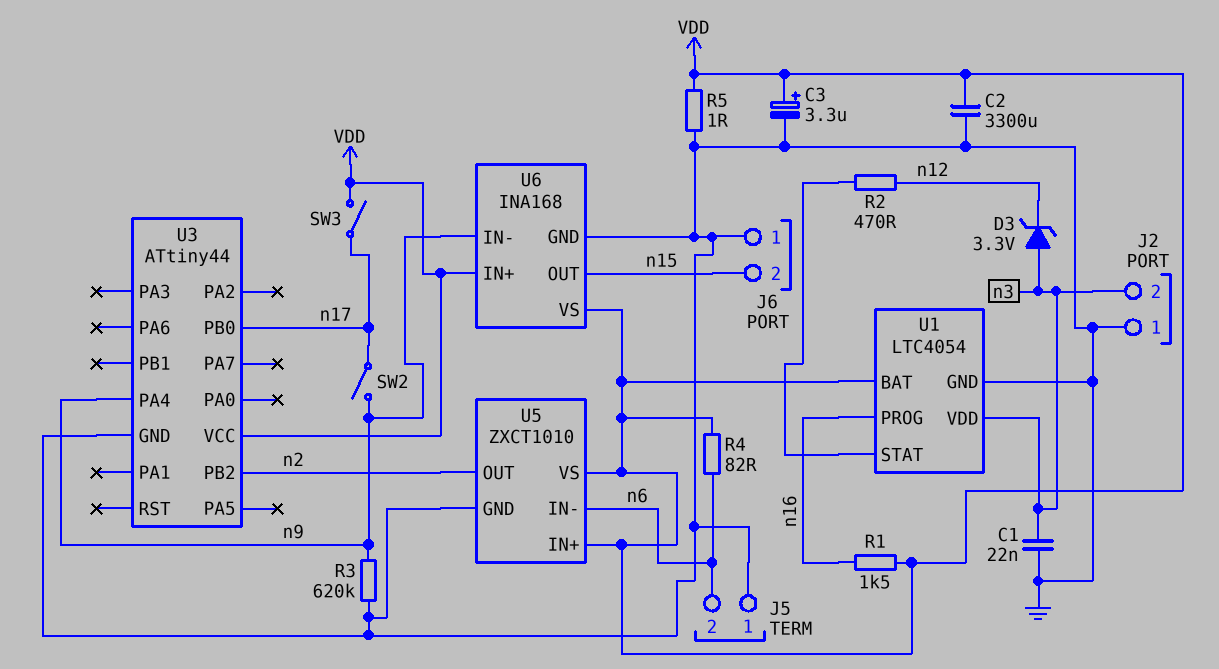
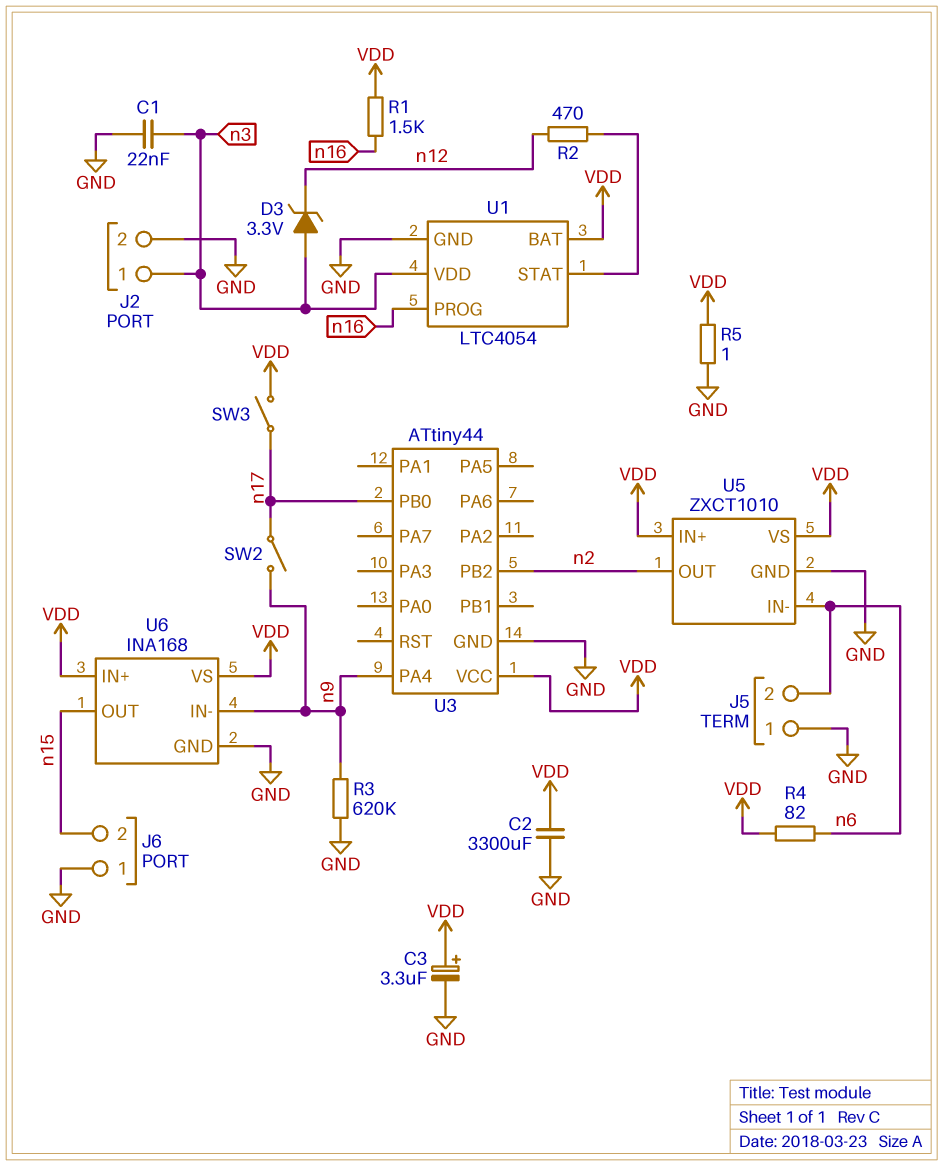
J2 pin 1: GND -> n3
J2 pin 2: n3 -> GND

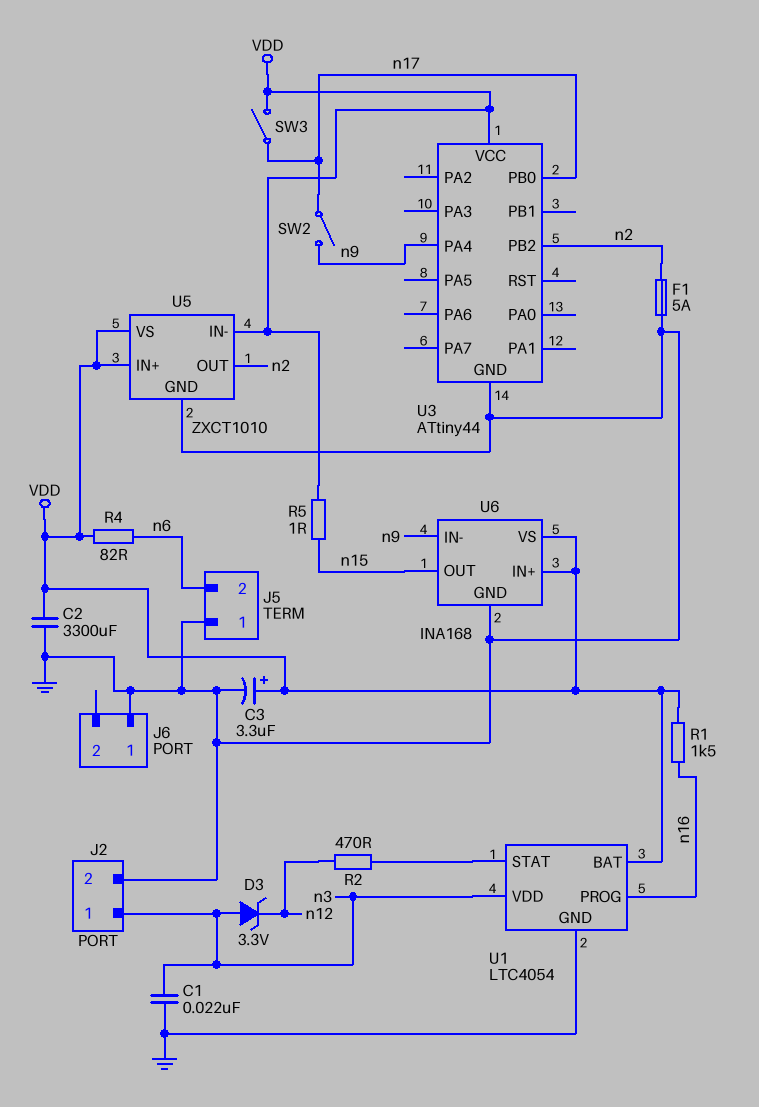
F1: none -> 5A (GND, n2)
J6 pin 2: n15 -> none
R3: 620k (GND, n9) -> none
R5: 1 (GND, VDD) -> 1 (VDD, n15)
U5 pin IN-: n6 -> VDD

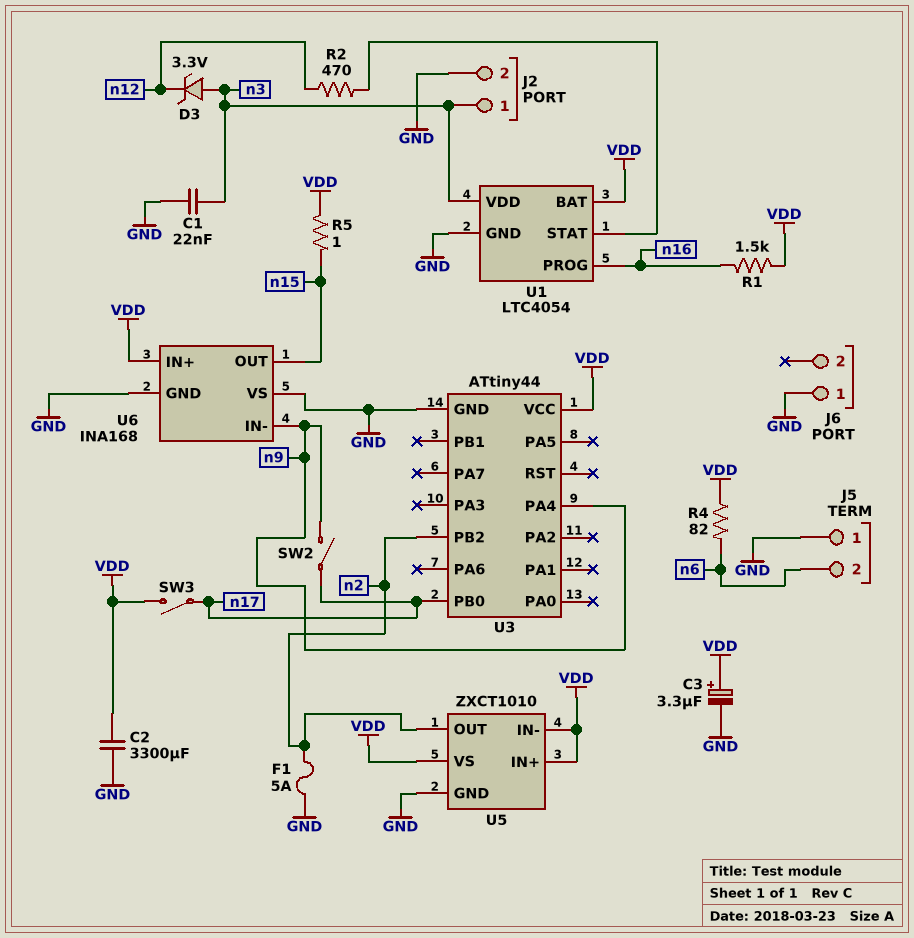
U6 pin VS: VDD -> GND

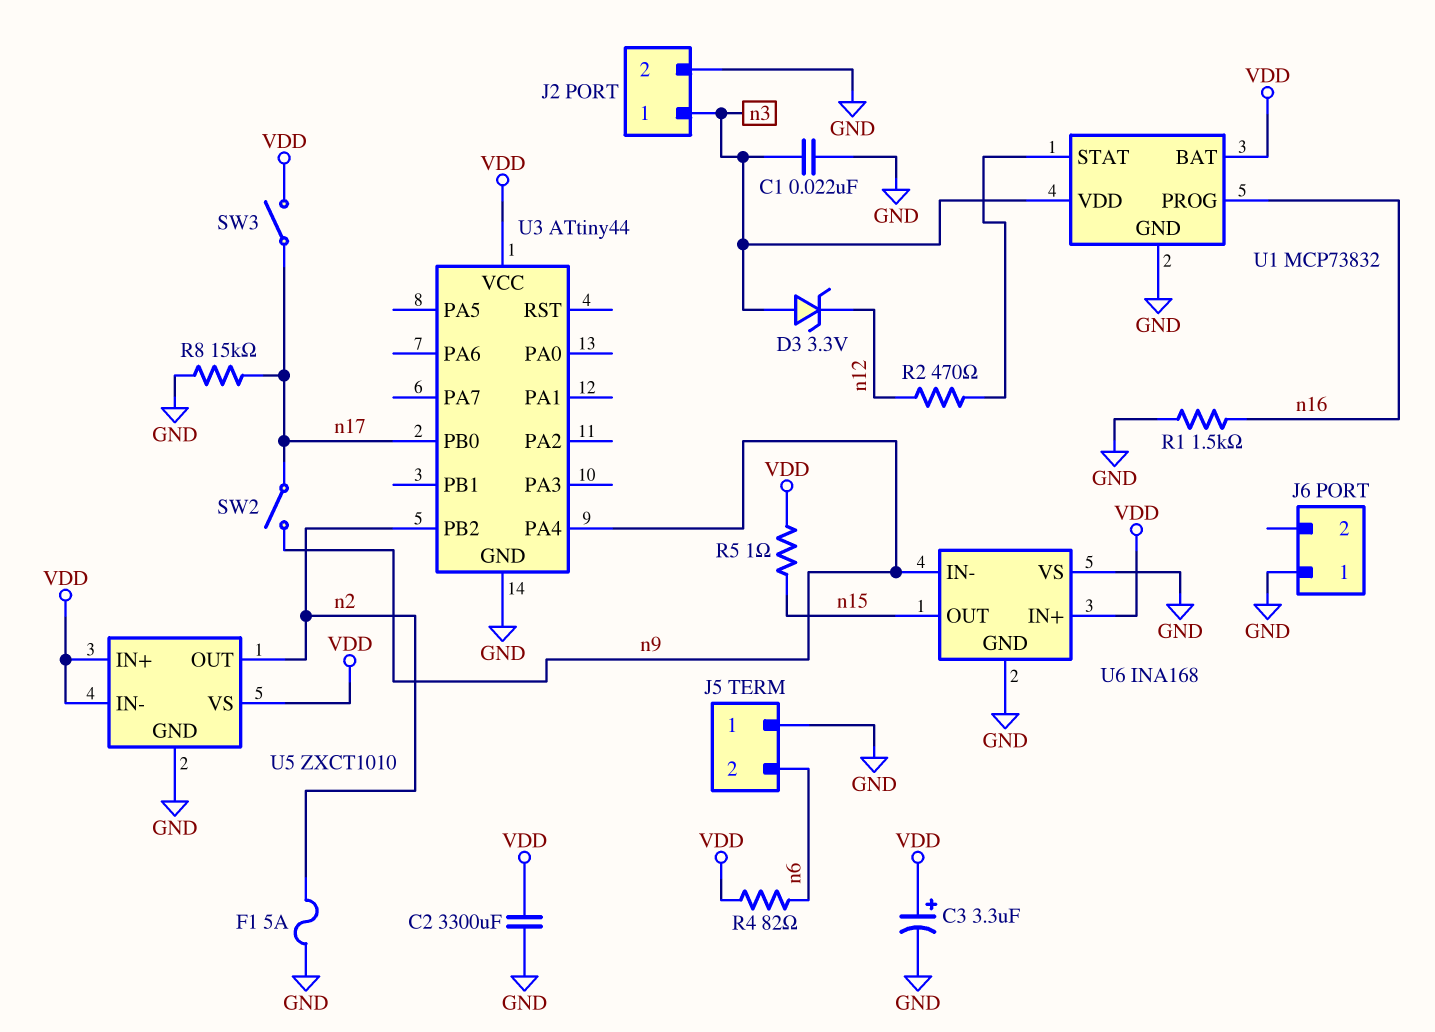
R1: 1.5k (VDD, n16) -> 1.5k (GND, n16)
R8: none -> 15k (GND, n17)
U1: LTC4054 -> MCP73832

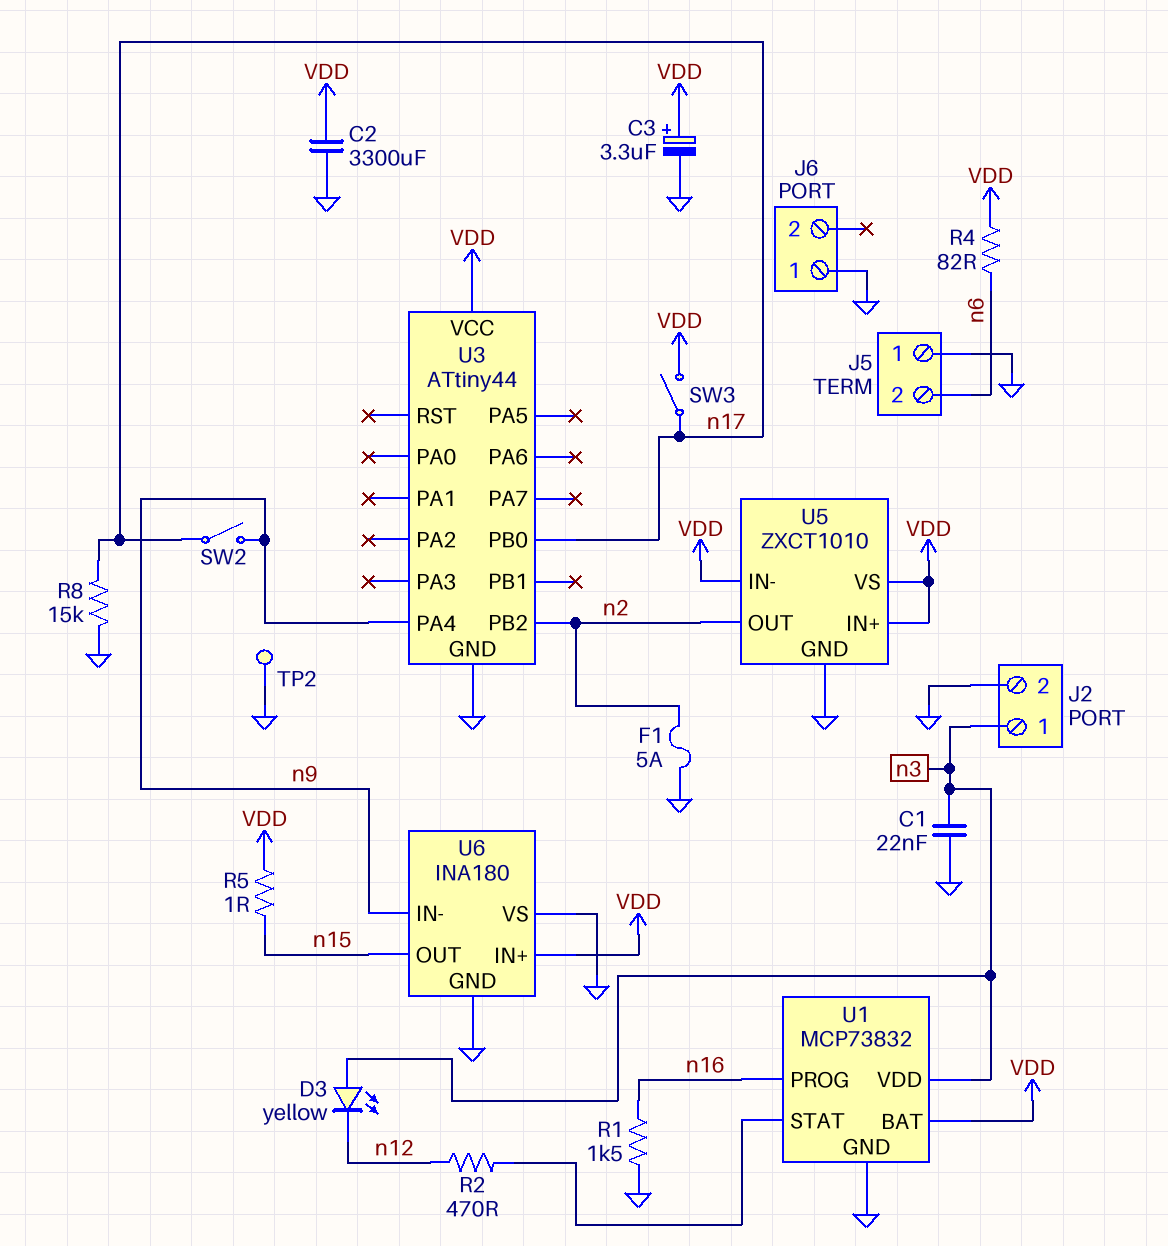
D3: zener 3.3V (A n3, K n12) -> LED yellow (A n3, K n12)
TP2: none -> test point (GND)
U6: INA168 -> INA180

